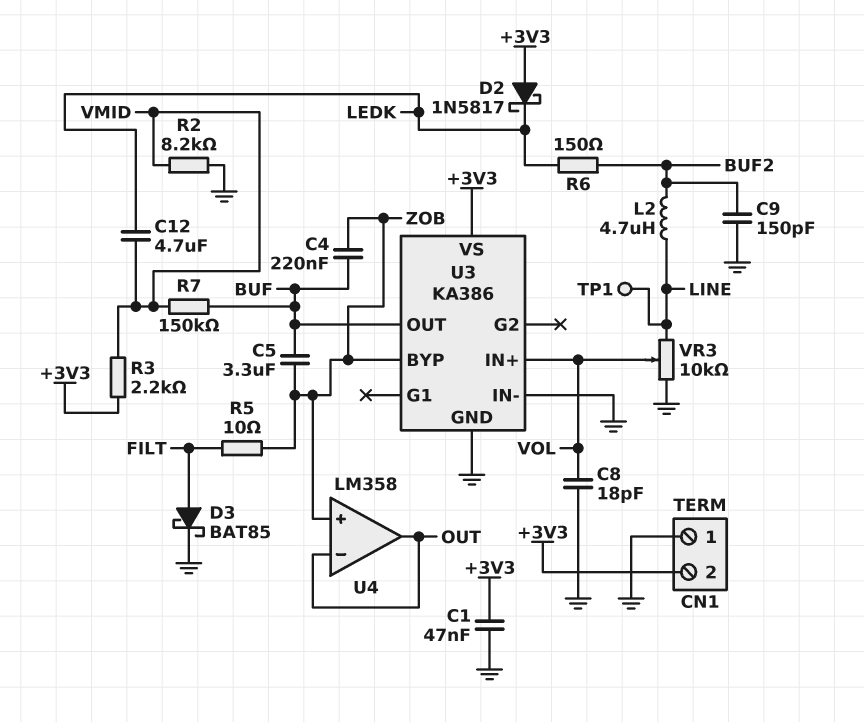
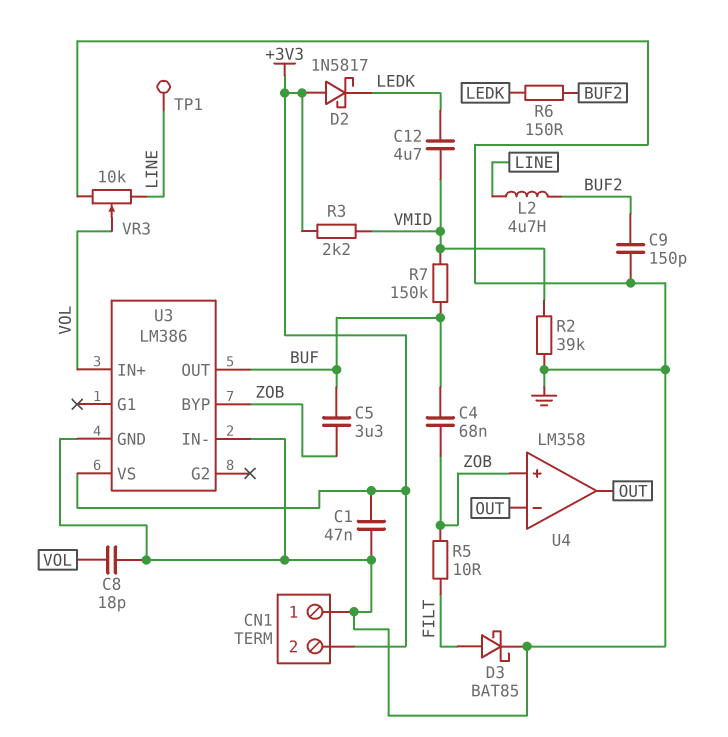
C4: 220nF (BUF, ZOB) -> 68nF (BUF, ZOB)
R2: 8.2k (GND, VMID) -> 39k (GND, VMID)
U3: KA386 -> LM386

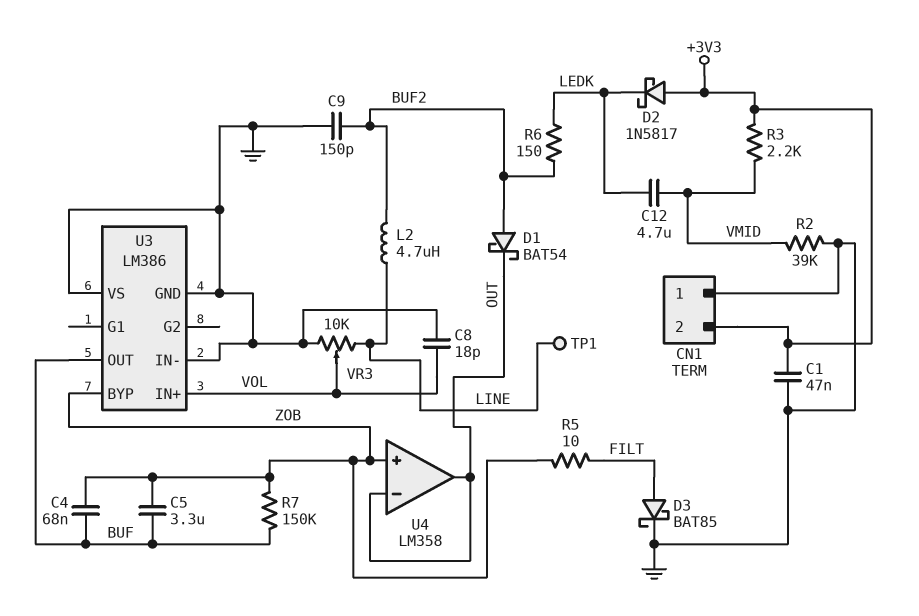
D1: none -> schottky BAT54 (A BUF2, K OUT)
R7: 150k (BUF, VMID) -> 150k (BUF, ZOB)
U3 pin VS: +3V3 -> GND

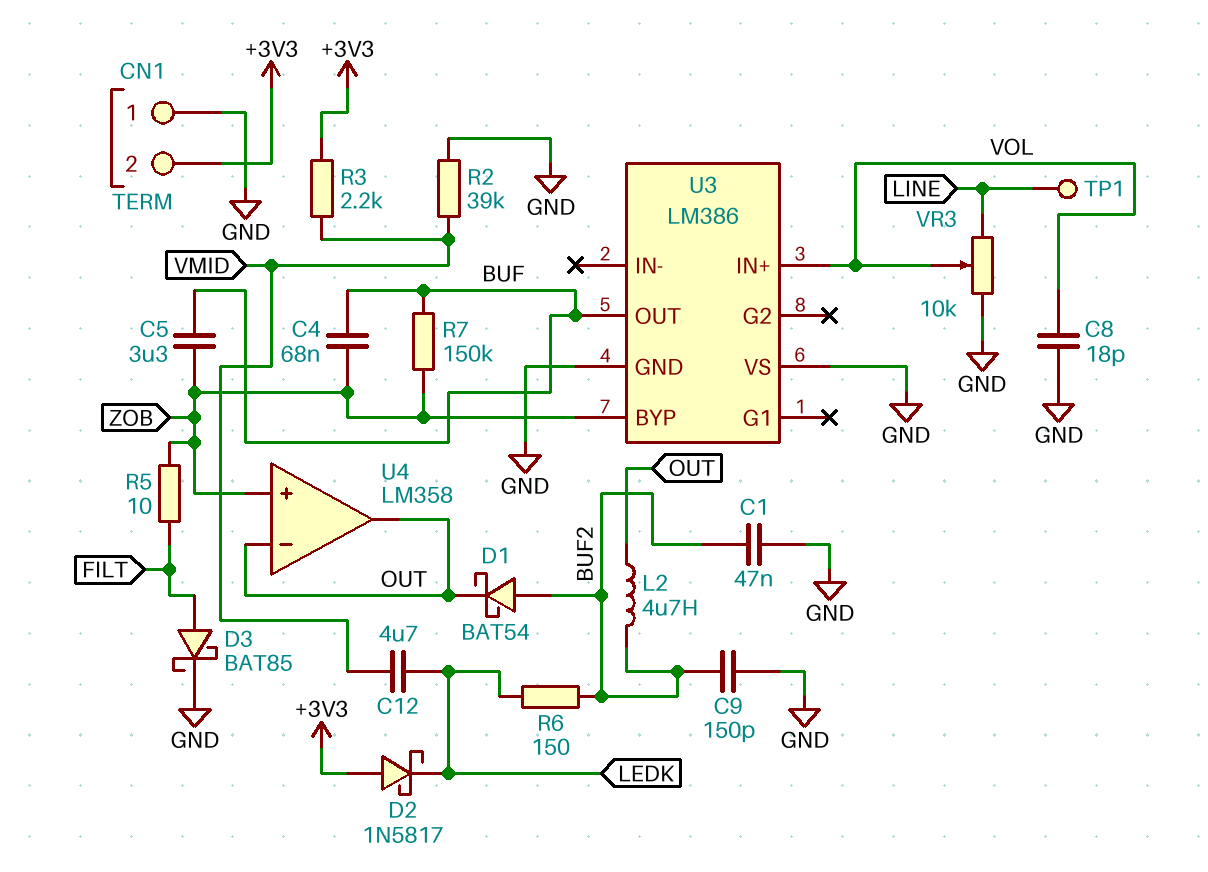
C1: 47nF (+3V3, GND) -> 47nF (BUF2, GND)
L2: 4.7uH (BUF2, LINE) -> 4.7uH (BUF2, OUT)
U3 pin IN-: GND -> none

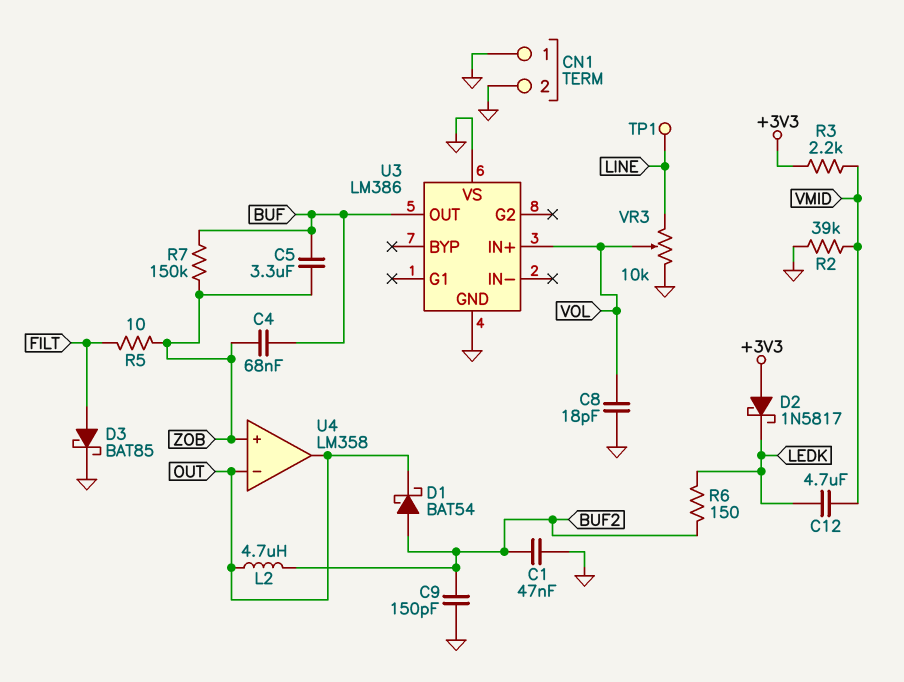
CN1 pin 2: +3V3 -> GND
U3 pin BYP: ZOB -> none

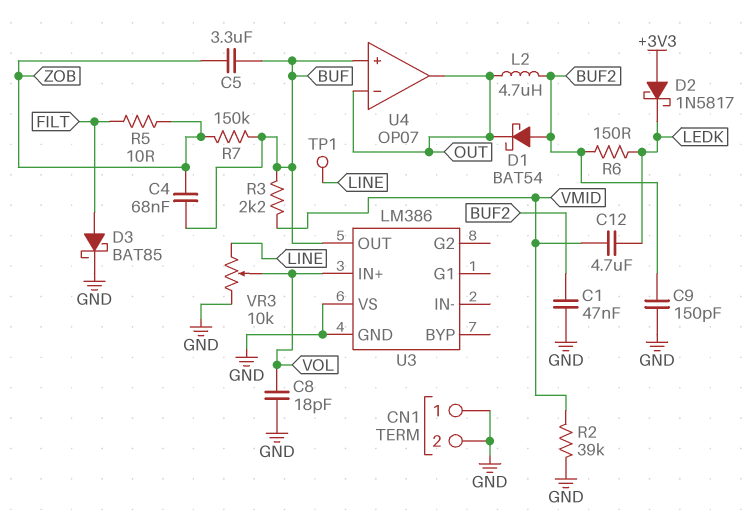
R3: 2.2k (+3V3, VMID) -> 2.2k (BUF, VMID)
U4: LM358 -> OP07
U4 pin in+: ZOB -> BUF

